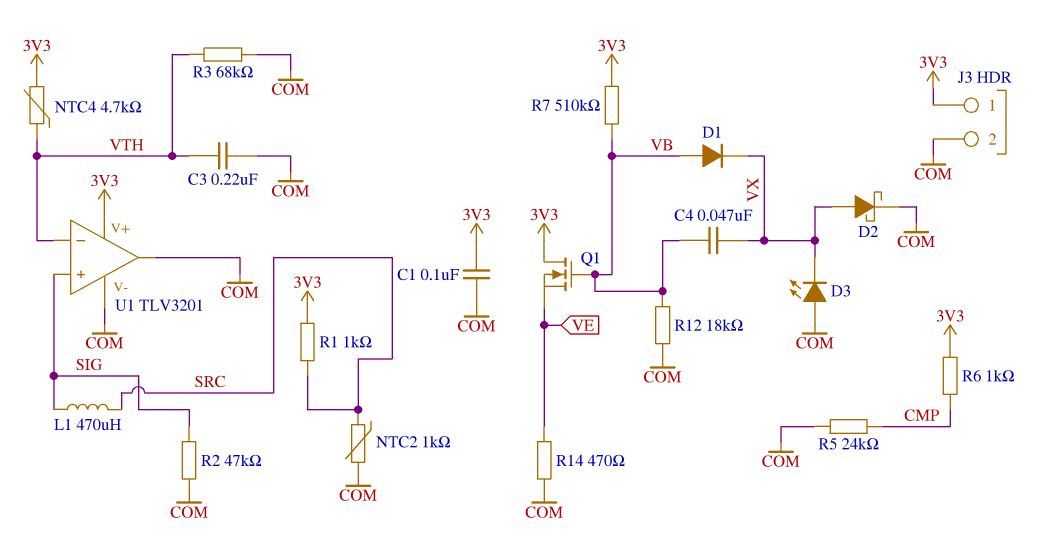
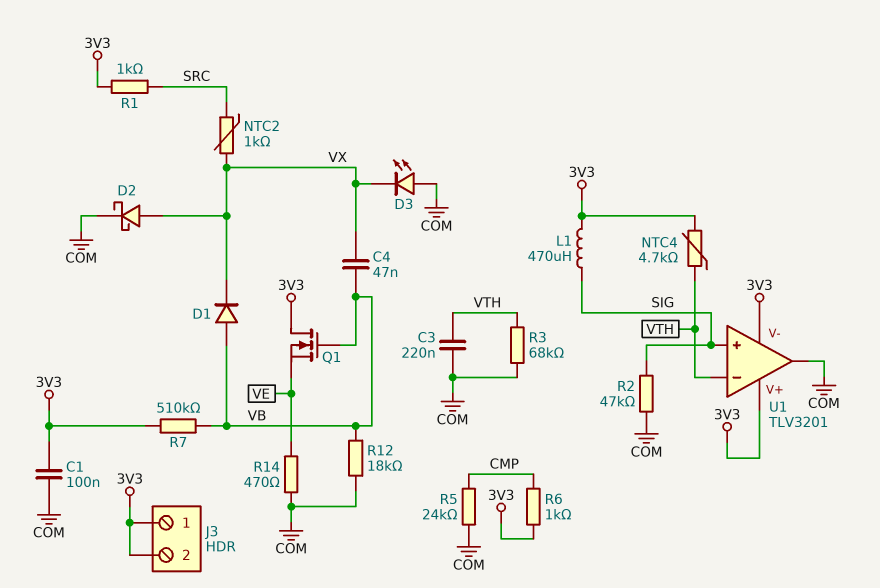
J3 pin 2: COM -> 3V3
L1: 470uH (SIG, SRC) -> 470uH (3V3, SIG)
NTC2: 1k (COM, SRC) -> 1k (SRC, VX)
U1 pin V-: COM -> 3V3

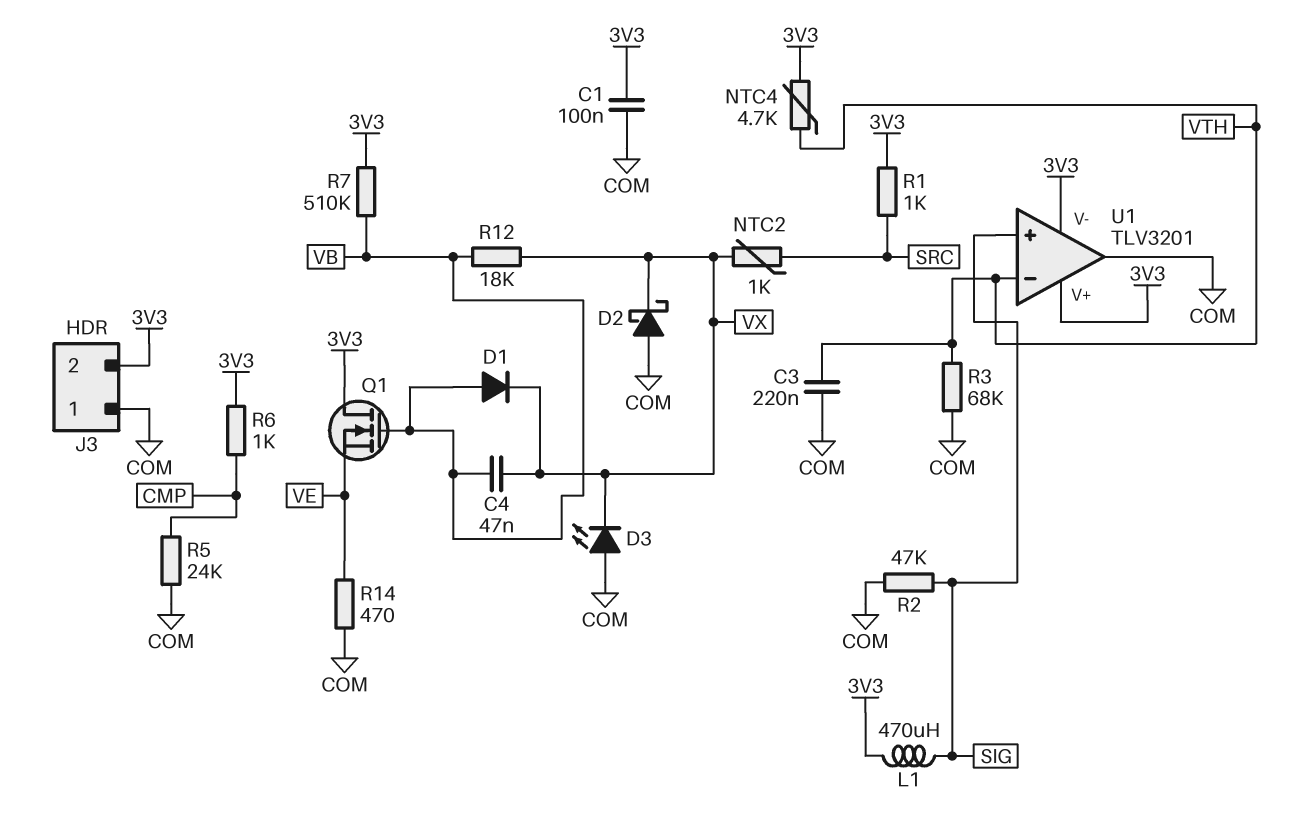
D2: schottky (A VX, K COM) -> schottky (A COM, K VX)
J3 pin 1: 3V3 -> COM
R12: 18k (COM, VB) -> 18k (VB, VX)

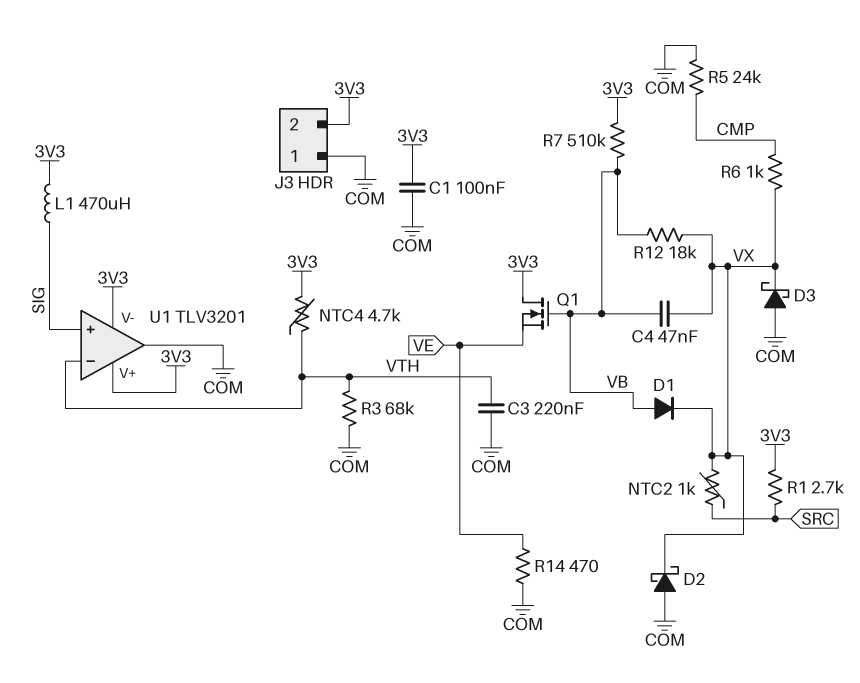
D3: LED (A COM, K VX) -> schottky (A COM, K VX)
R1: 1k (3V3, SRC) -> 2.7k (3V3, SRC)
R2: 47k (COM, SIG) -> none
R6: 1k (3V3, CMP) -> 1k (CMP, VX)

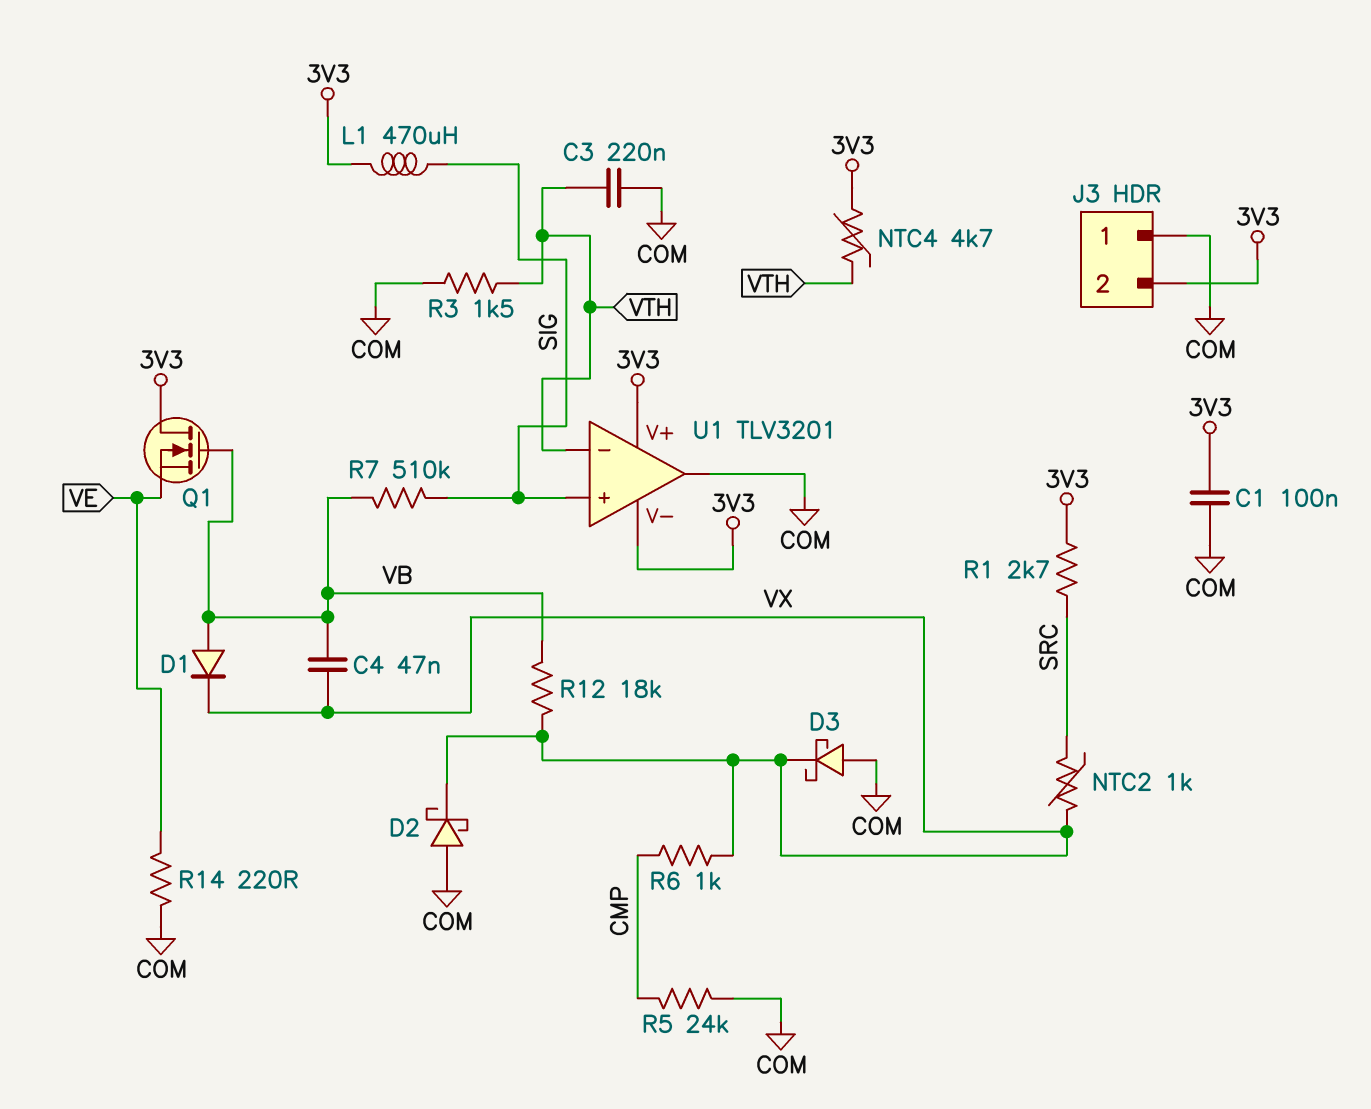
R3: 68k (COM, VTH) -> 1.5k (COM, VTH)
R7: 510k (3V3, VB) -> 510k (SIG, VB)
R14: 470 (COM, VE) -> 220 (COM, VE)

